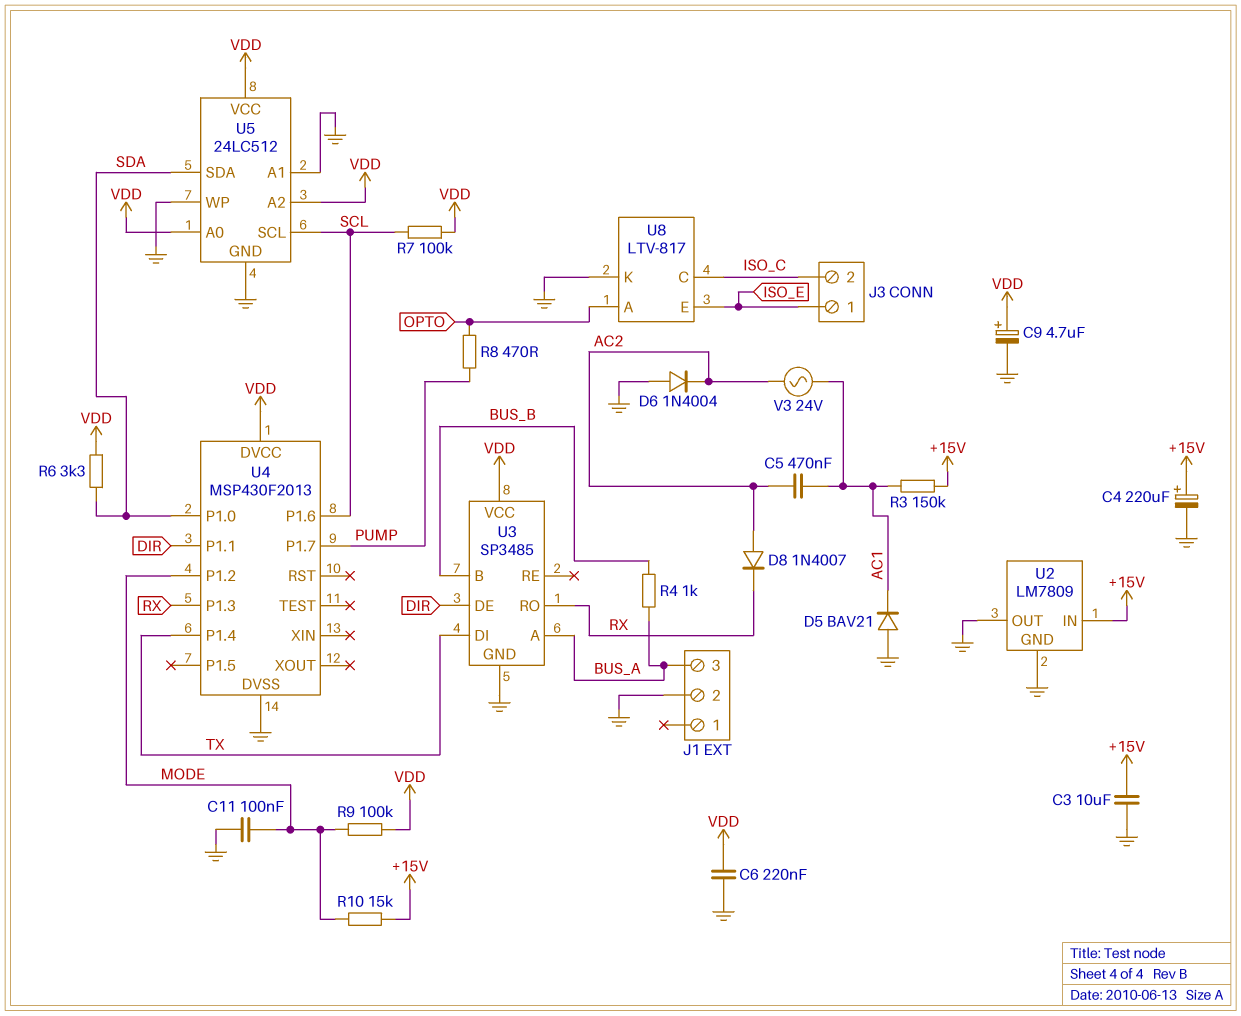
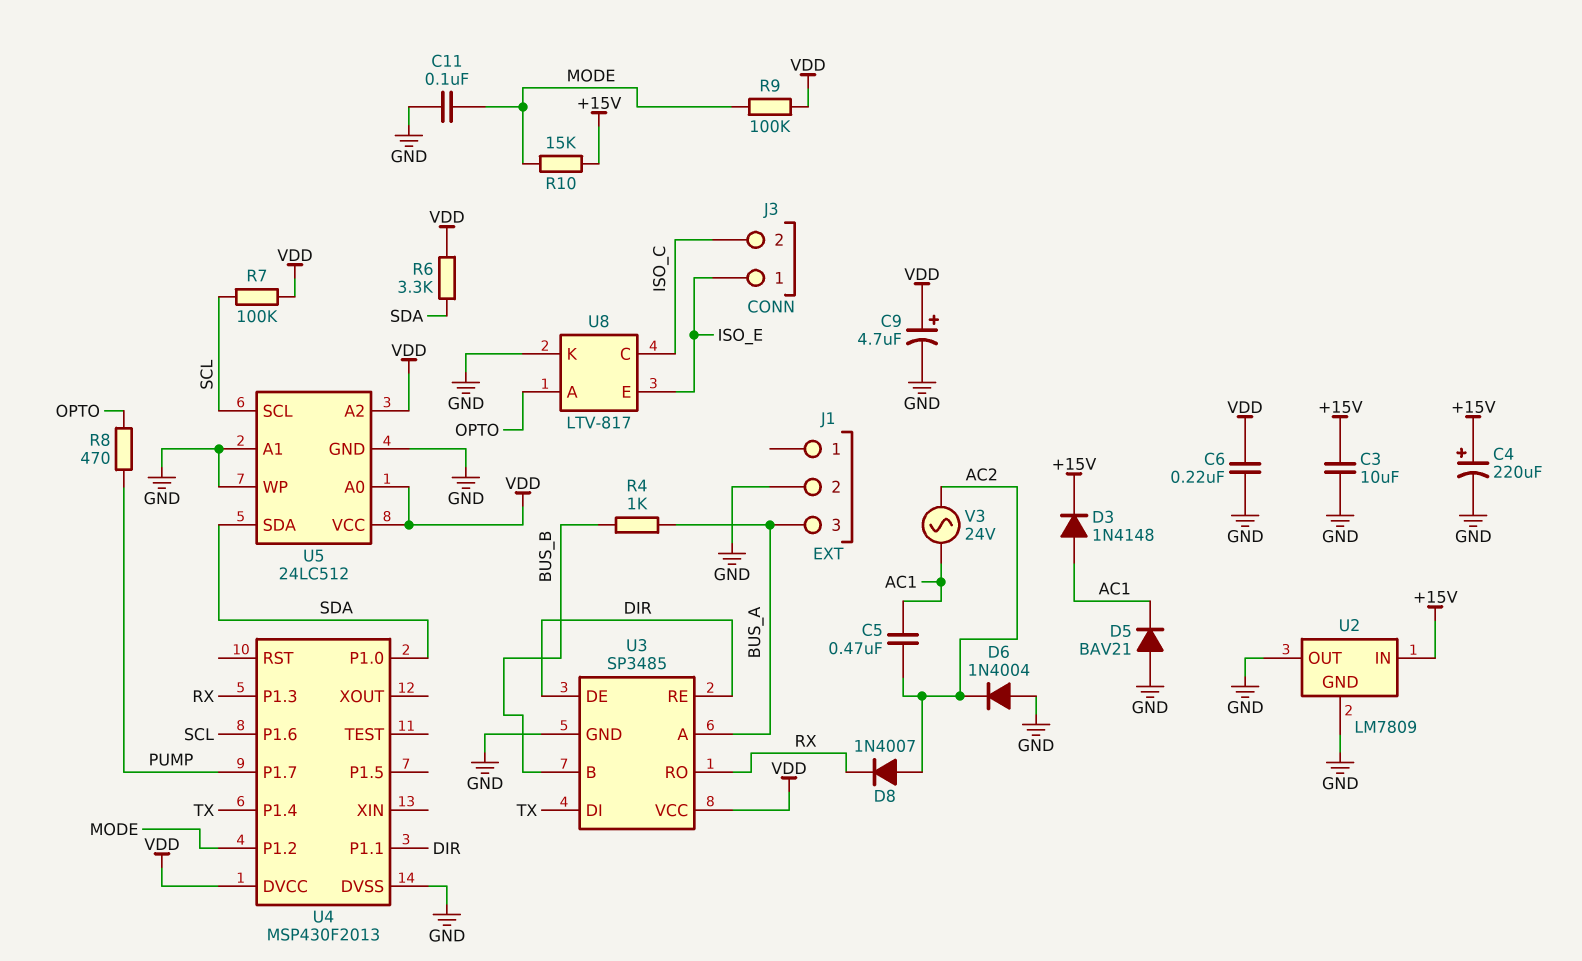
D3: none -> diode 1N4148 (A AC1, K +15V)
R3: 150k (+15V, AC1) -> none
U3 pin RE: none -> DIR

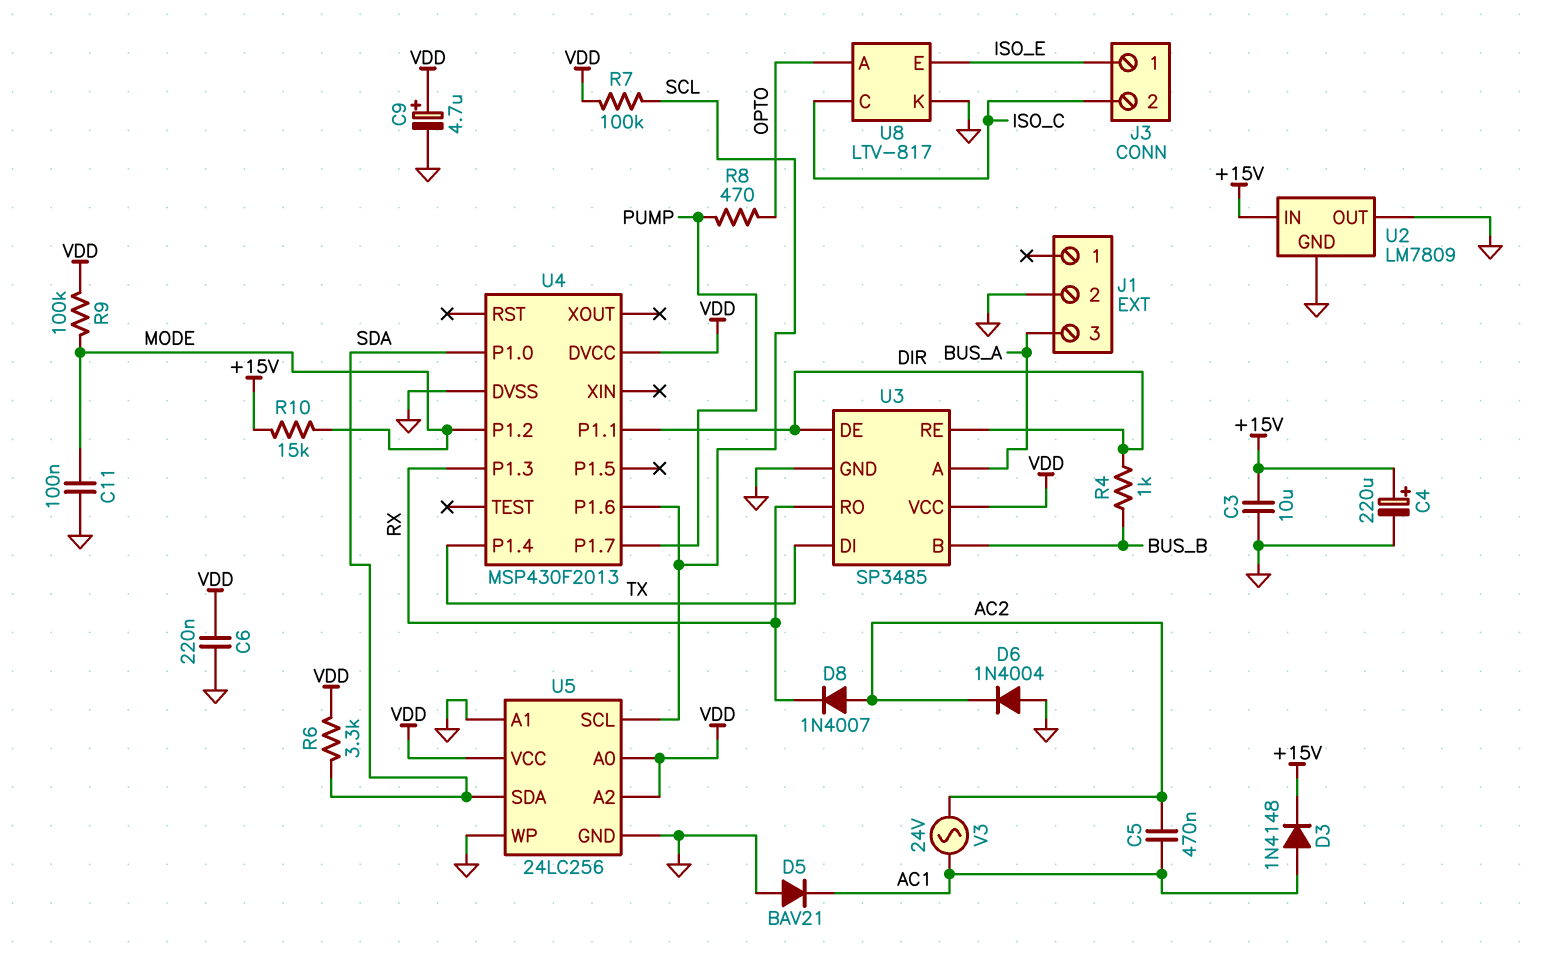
R4: 1k (BUS_A, BUS_B) -> 1k (BUS_B, DIR)
U5: 24LC512 -> 24LC256

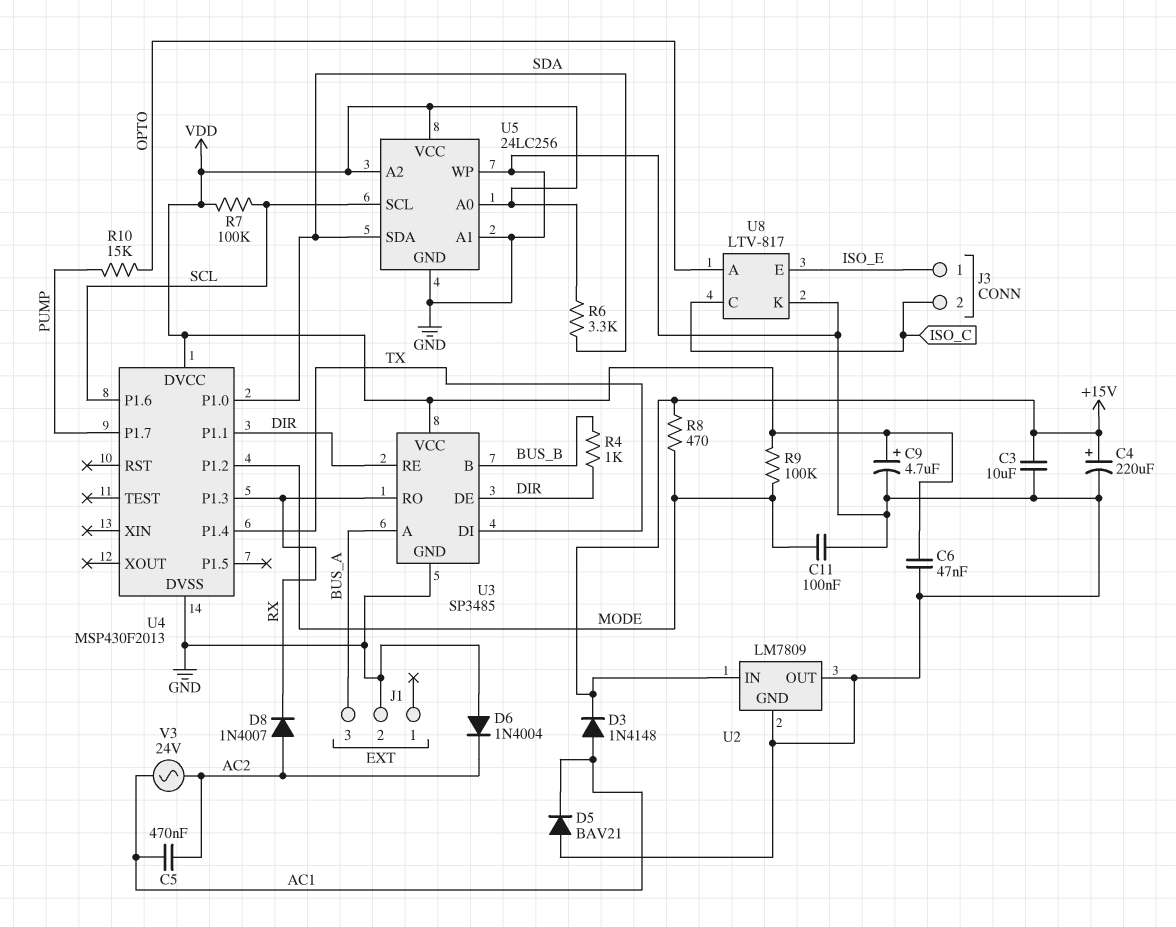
C6: 220nF (GND, VDD) -> 47nF (GND, VDD)
R8: 470 (OPTO, PUMP) -> 470 (+15V, MODE)
R10: 15k (+15V, MODE) -> 15k (OPTO, PUMP)

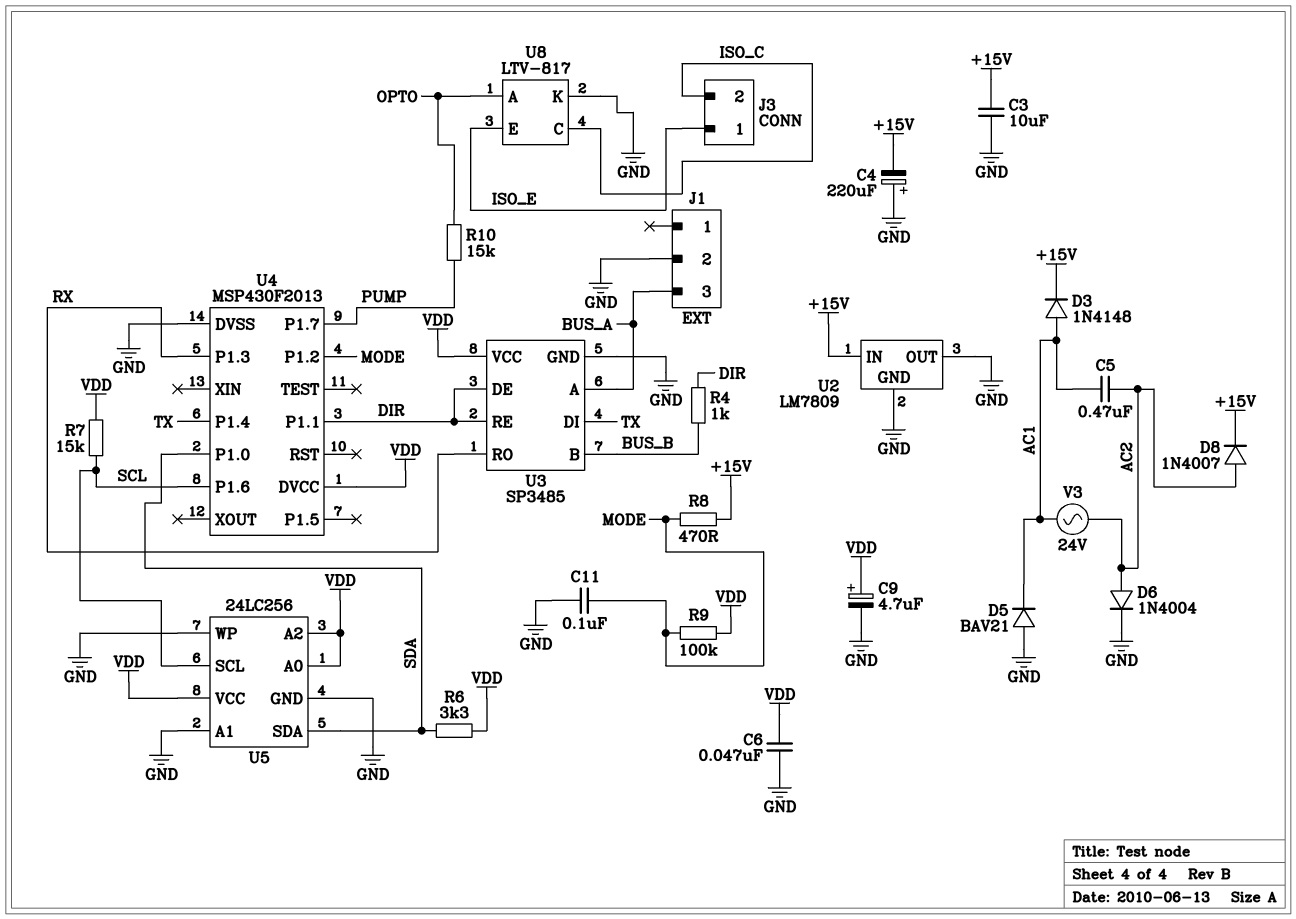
C4: 220uF (plus +15V, minus GND) -> 220uF (plus GND, minus +15V)
D6: diode 1N4004 (A GND, K AC2) -> diode 1N4004 (A AC2, K GND)
D8: diode 1N4007 (A AC2, K RX) -> diode 1N4007 (A AC2, K +15V)
R7: 100k (SCL, VDD) -> 15k (SCL, VDD)

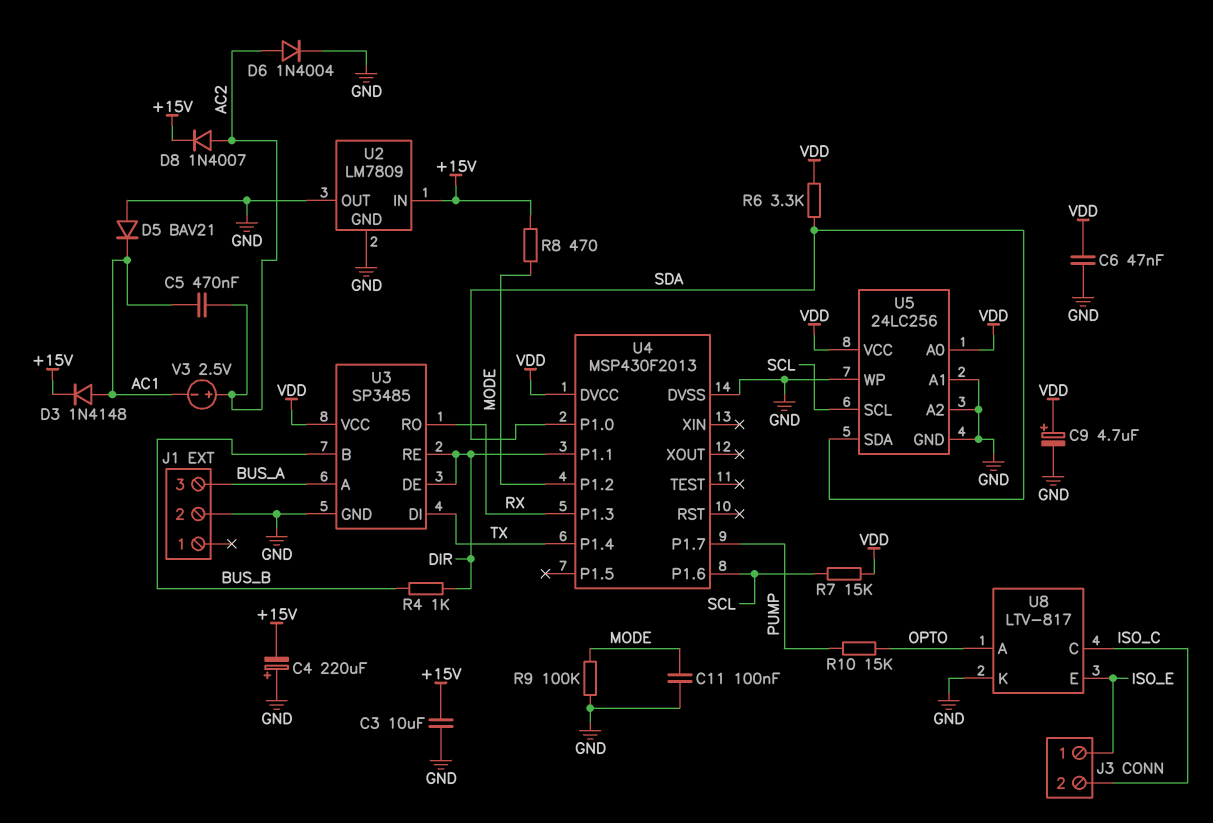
R9: 100k (MODE, VDD) -> 100k (GND, MODE)
U5 pin A2: VDD -> GND
V3: AC 24V (AC1, AC2) -> 2.5V (plus AC2, minus AC1)

